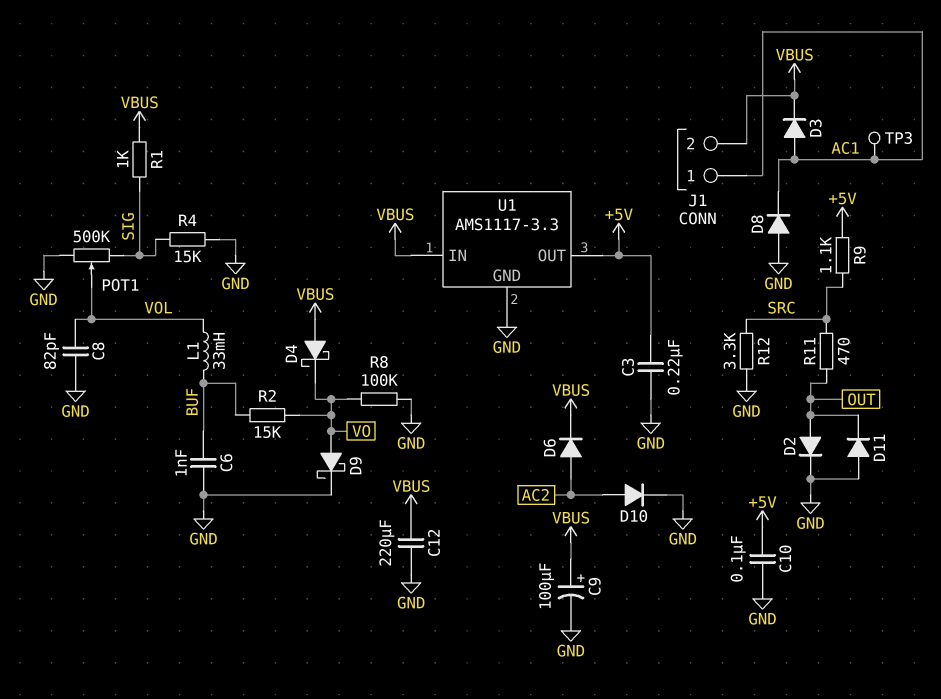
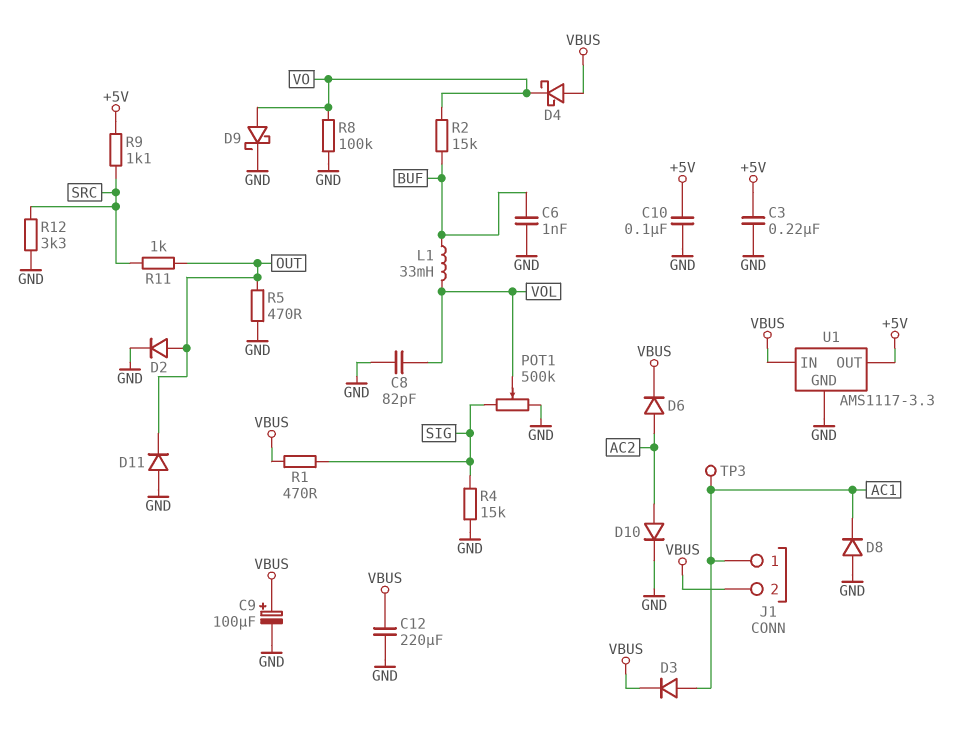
R1: 1k (SIG, VBUS) -> 470 (SIG, VBUS)
R5: none -> 470 (GND, OUT)
R11: 470 (OUT, SRC) -> 1k (OUT, SRC)

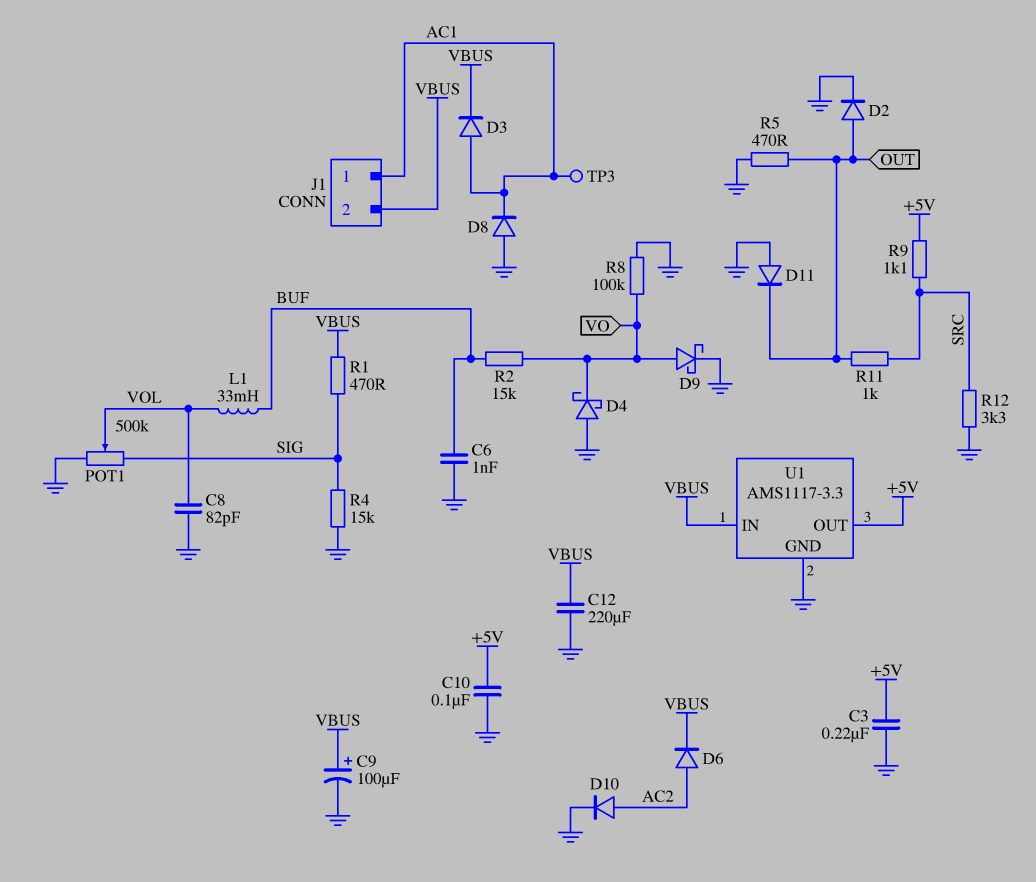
D4: schottky (A VBUS, K VO) -> schottky (A GND, K VO)

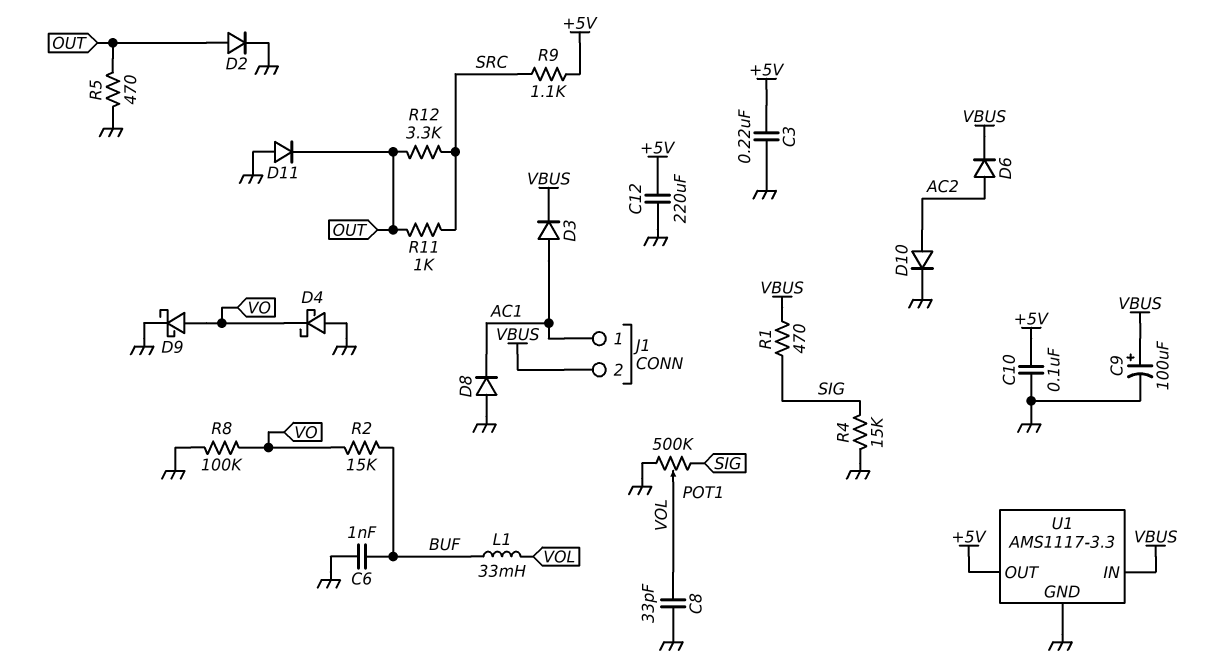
C8: 82pF (GND, VOL) -> 33pF (GND, VOL)
C12: 220uF (GND, VBUS) -> 220uF (+5V, GND)
R12: 3.3k (GND, SRC) -> 3.3k (OUT, SRC)
TP3: test point (AC1) -> none

